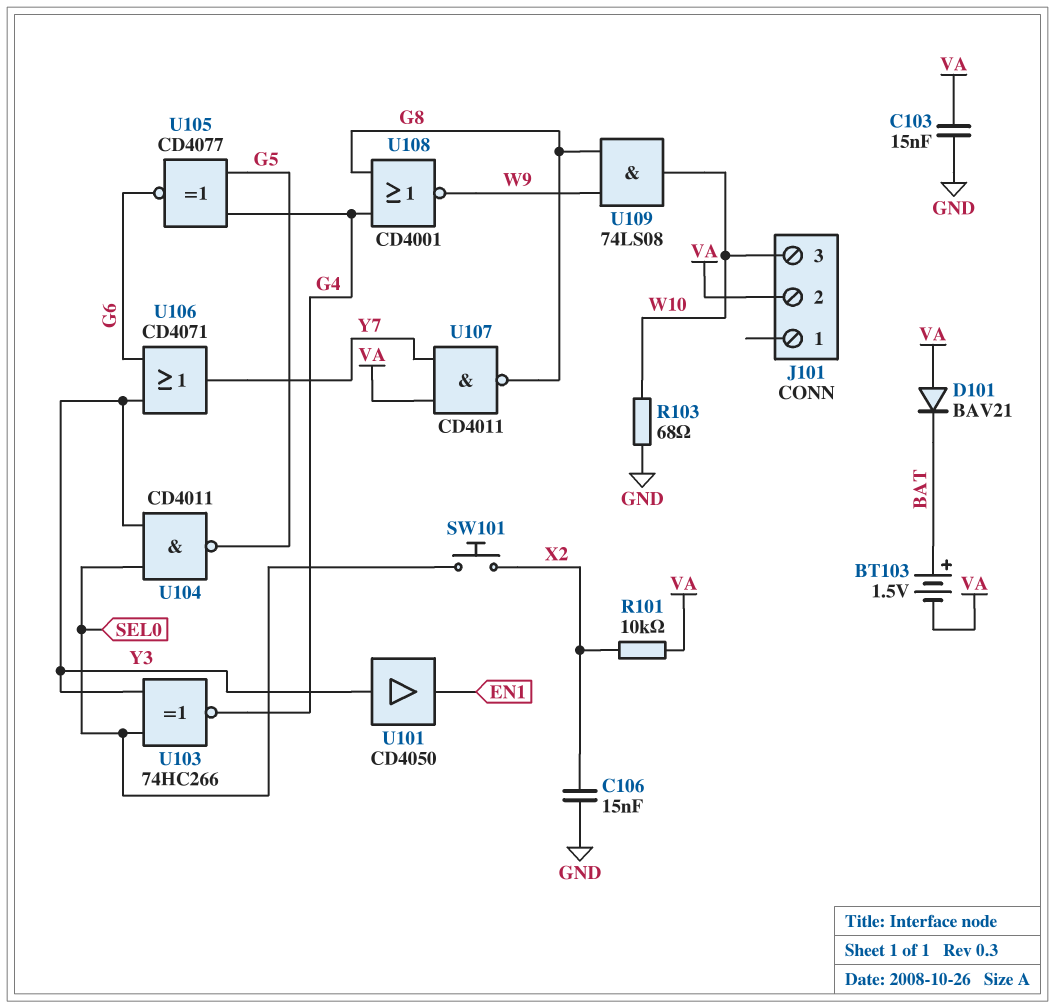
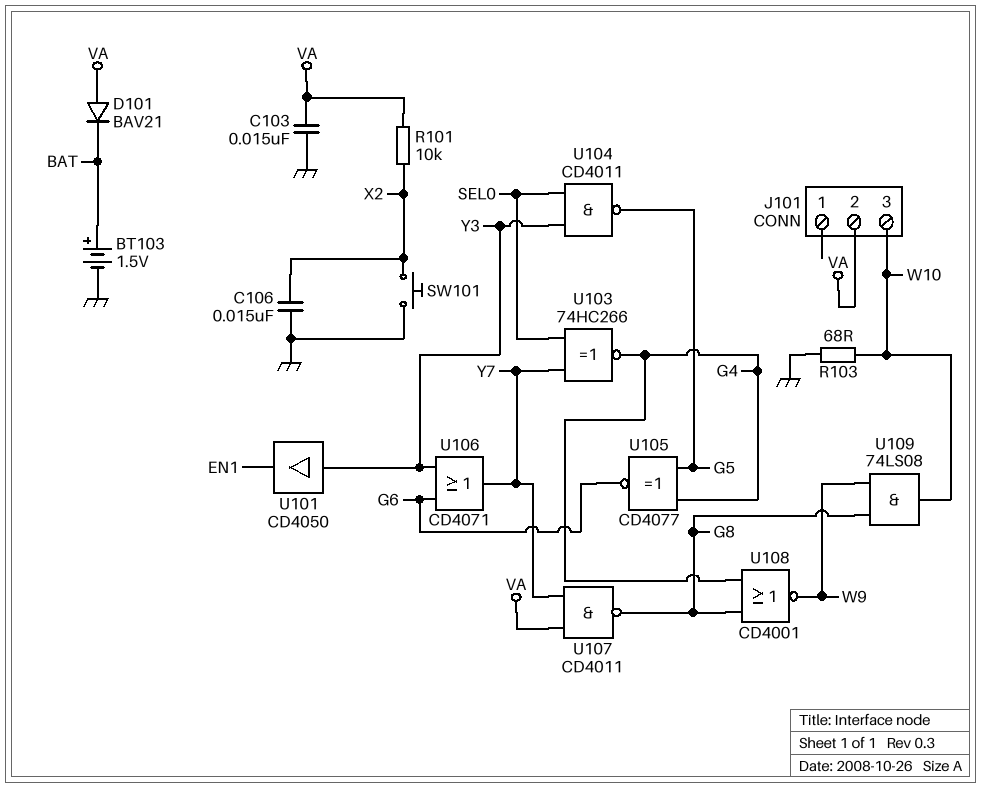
BT103: 1.5V (plus BAT, minus VA) -> 1.5V (plus BAT, minus GND)
SW101: button (SEL0, X2) -> button (GND, X2)
U103: XNOR 74HC266 (in SEL0, in Y3, out G4) -> XNOR 74HC266 (in SEL0, in Y7, out G4)

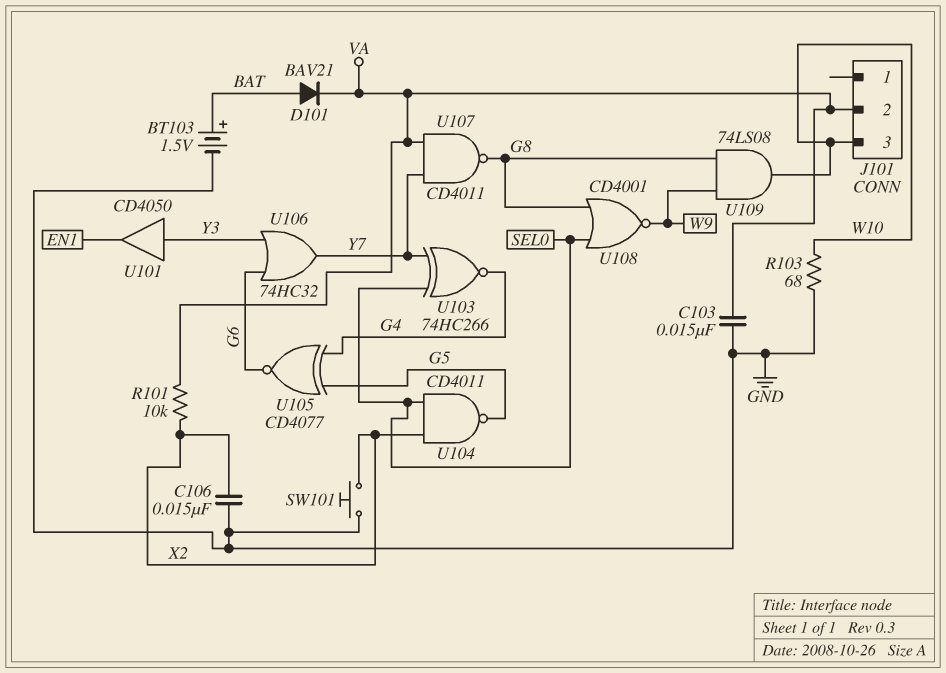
D101: diode BAV21 (A VA, K BAT) -> diode BAV21 (A BAT, K VA)
U104: NAND CD4011 (in SEL0, in Y3, out G5) -> NAND CD4011 (in SEL0, in X2, out G5)
U106: OR CD4071 (in G6, in Y3, out Y7) -> OR 74HC32 (in G6, in Y3, out Y7)
U108: NOR CD4001 (in G4, in G8, out W9) -> NOR CD4001 (in G8, in SEL0, out W9)

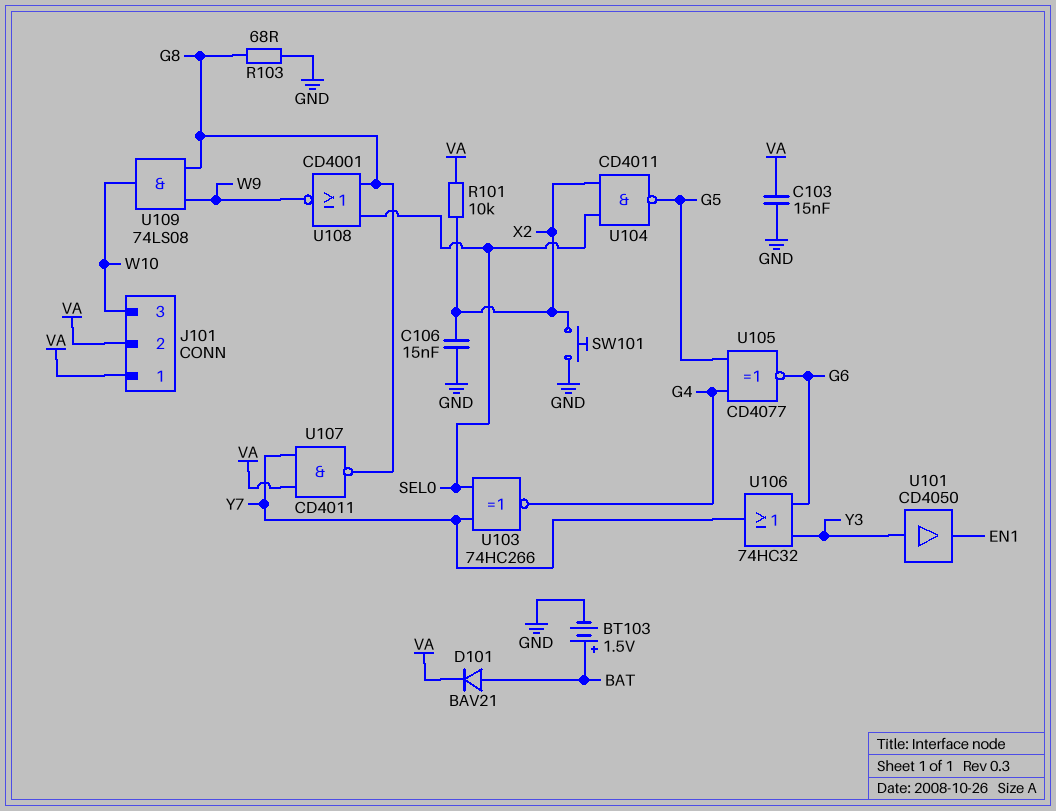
J101 pin 1: none -> VA
R103: 68 (GND, W10) -> 68 (G8, GND)

